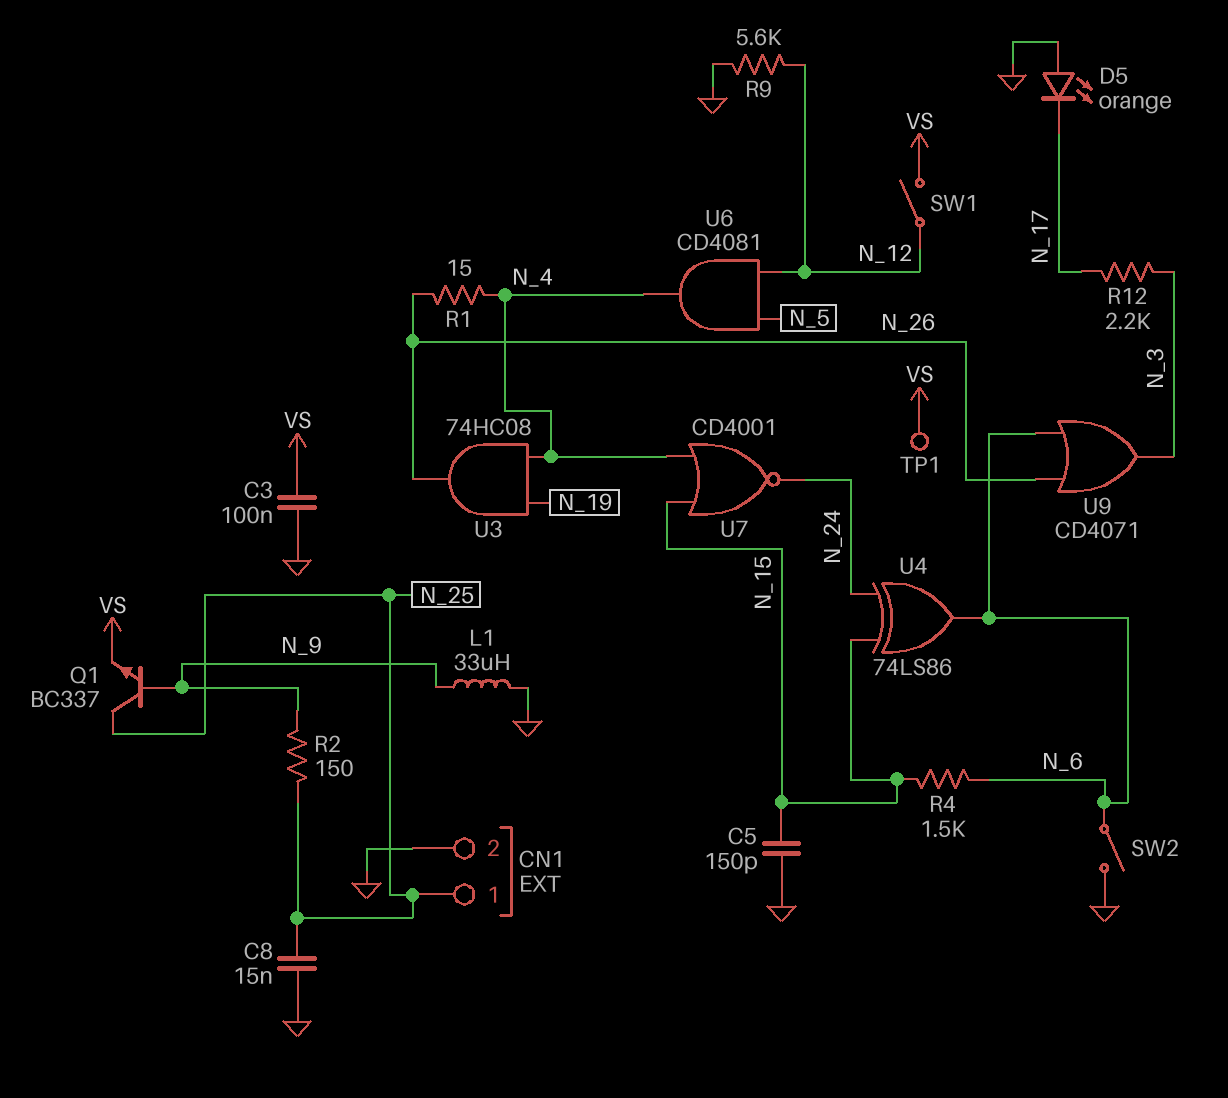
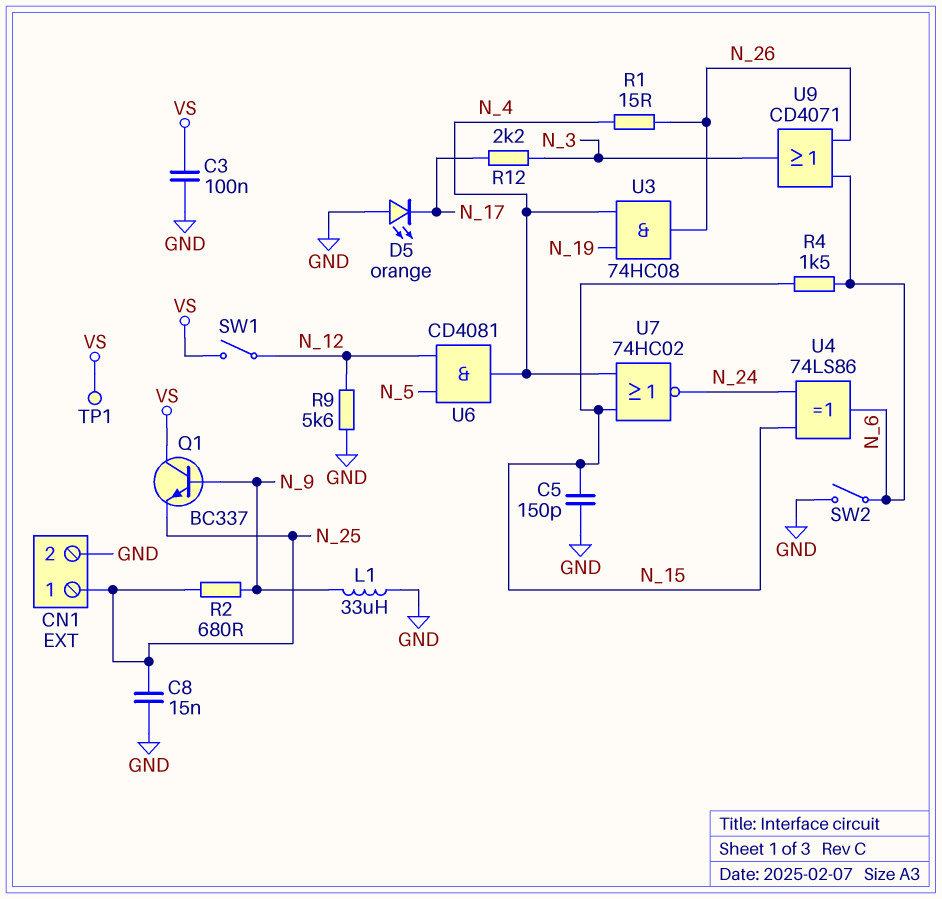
Q1: NPN BC337 (B N_9, C N_25, E VS) -> NPN BC337 (B N_9, C VS, E N_25)
R2: 150 (N_9, N_25) -> 680 (N_9, N_25)
U7: NOR CD4001 (in N_4, in N_15, out N_24) -> NOR 74HC02 (in N_4, in N_15, out N_24)

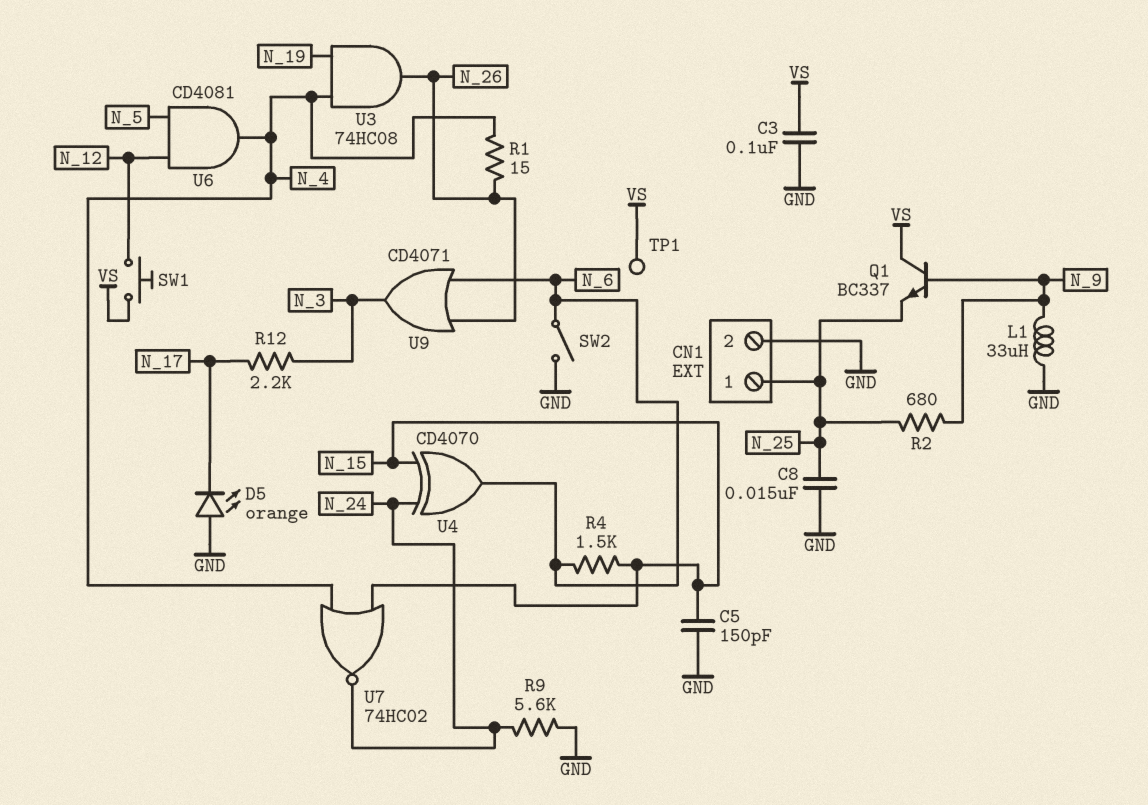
R9: 5.6k (GND, N_12) -> 5.6k (GND, N_24)
SW1: switch (N_12, VS) -> button (N_12, VS)
U4: XOR 74LS86 (in N_15, in N_24, out N_6) -> XOR CD4070 (in N_15, in N_24, out N_6)

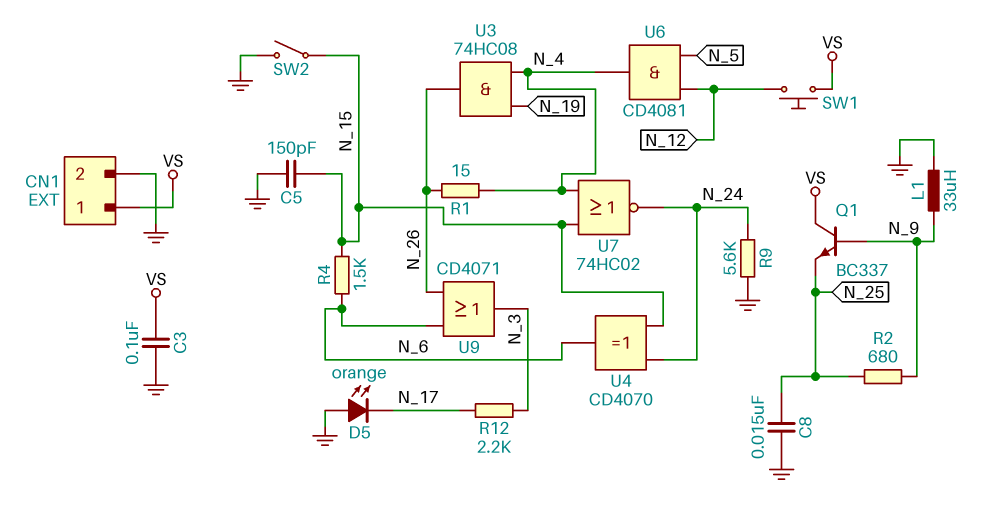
CN1 pin 1: N_25 -> VS
SW2: switch (GND, N_6) -> switch (GND, N_15)
TP1: test point (VS) -> none

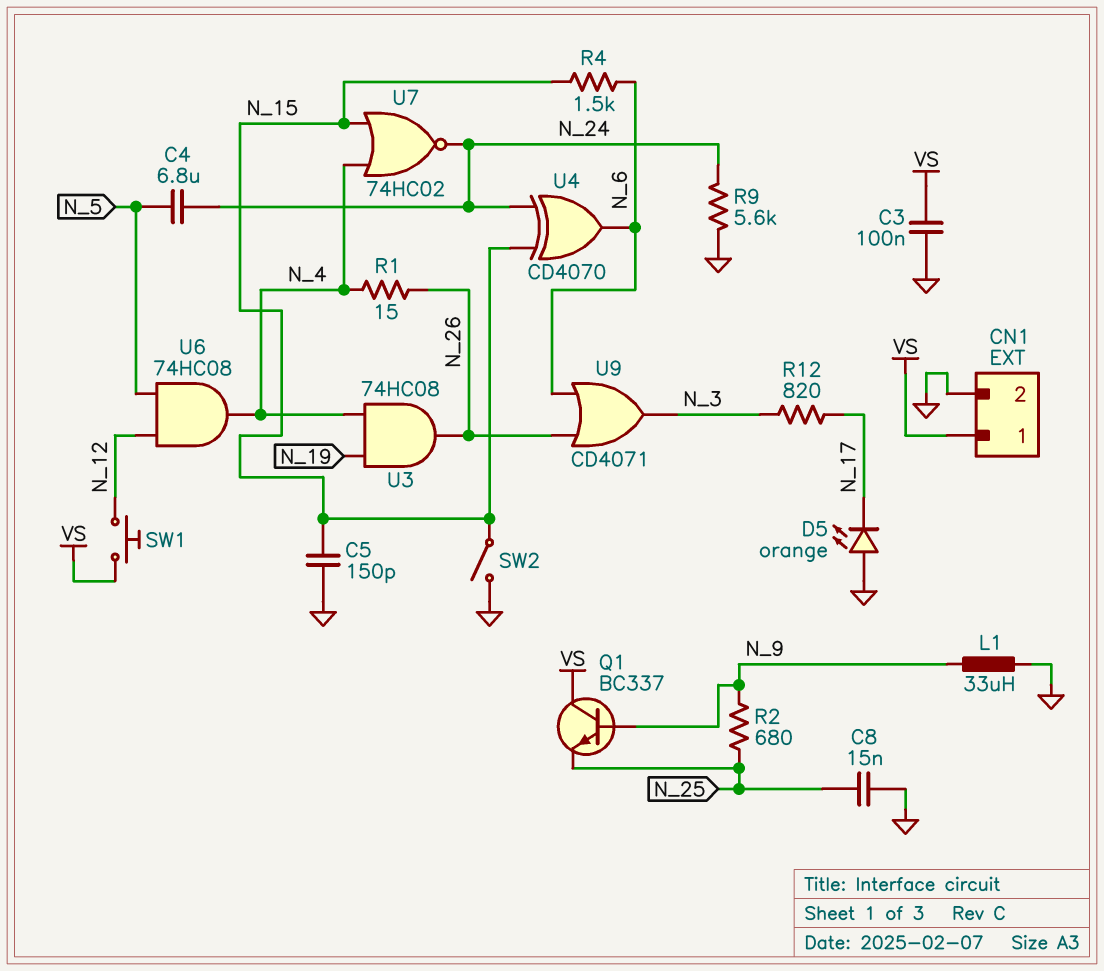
C4: none -> 6.8uF (N_5, N_24)
R12: 2.2k (N_3, N_17) -> 820 (N_3, N_17)
U6: AND CD4081 (in N_5, in N_12, out N_4) -> AND 74HC08 (in N_5, in N_12, out N_4)

